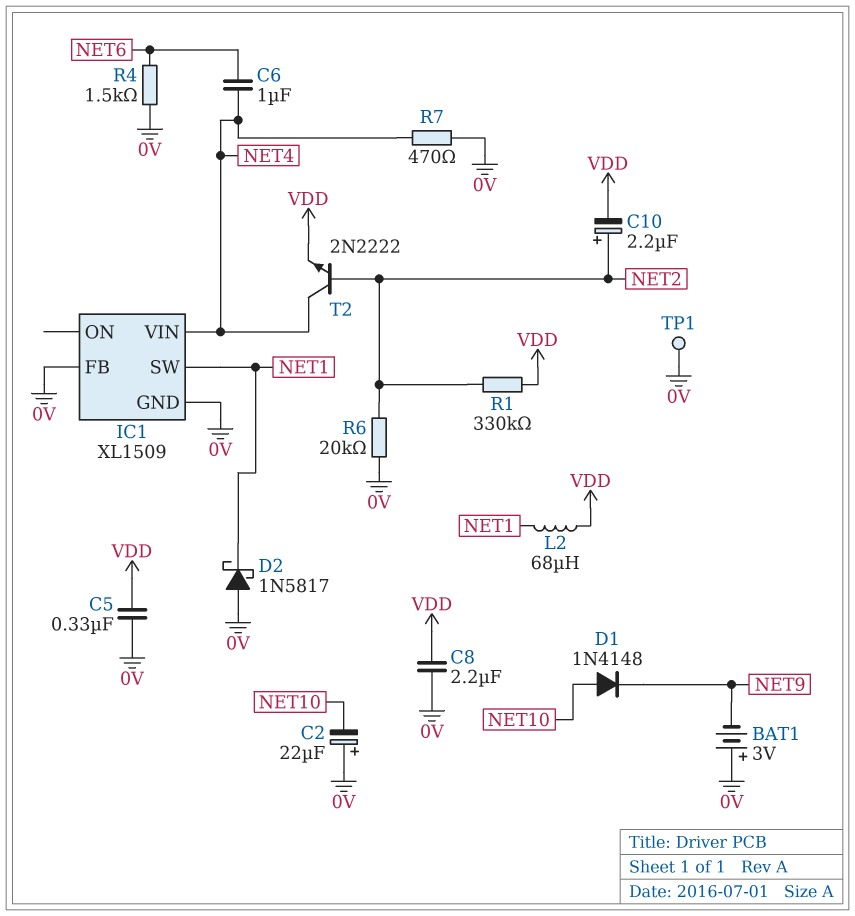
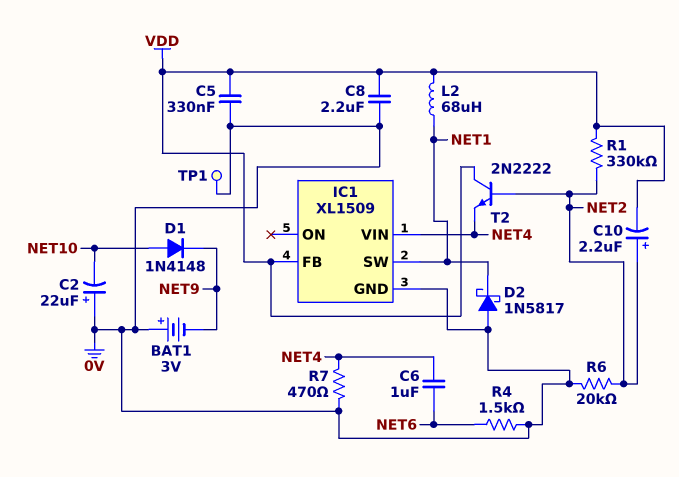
IC1 pin FB: 0V -> VDD
T2: NPN 2N2222 (B NET2, C NET4, E VDD) -> NPN 2N2222 (B NET2, C VDD, E NET4)

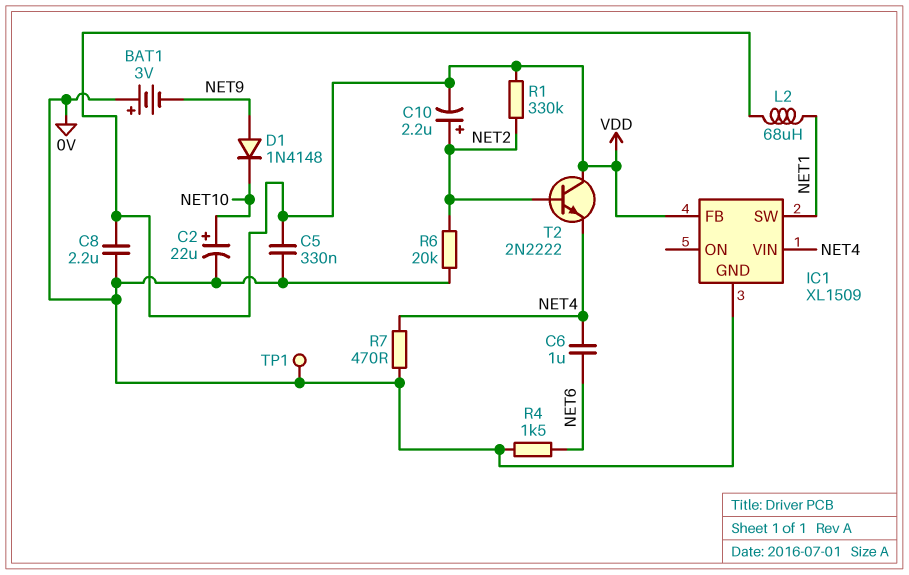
C2: 22uF (plus 0V, minus NET10) -> 22uF (plus NET10, minus 0V)
D1: diode 1N4148 (A NET10, K NET9) -> diode 1N4148 (A NET9, K NET10)
D2: schottky 1N5817 (A 0V, K NET1) -> none

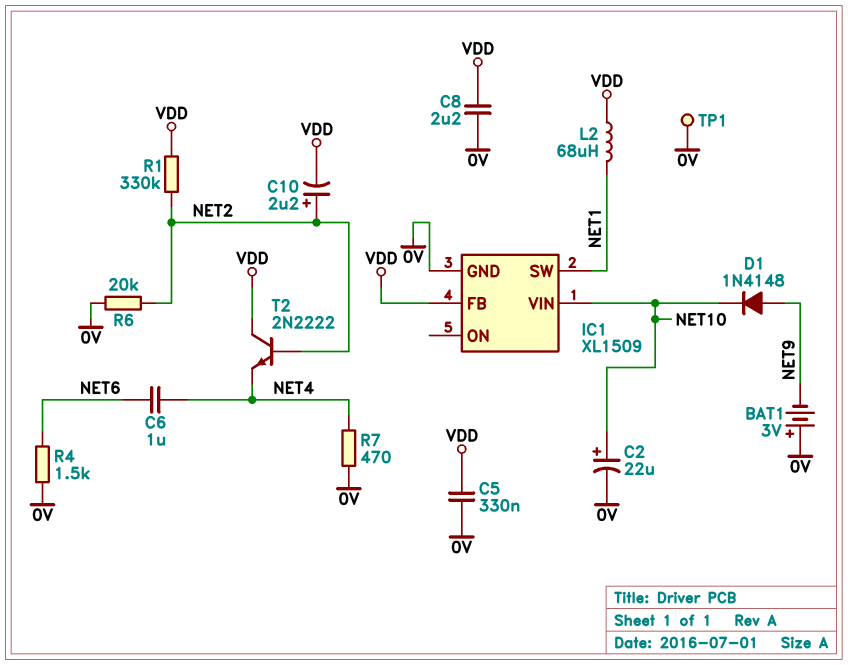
IC1 pin VIN: NET4 -> NET10

